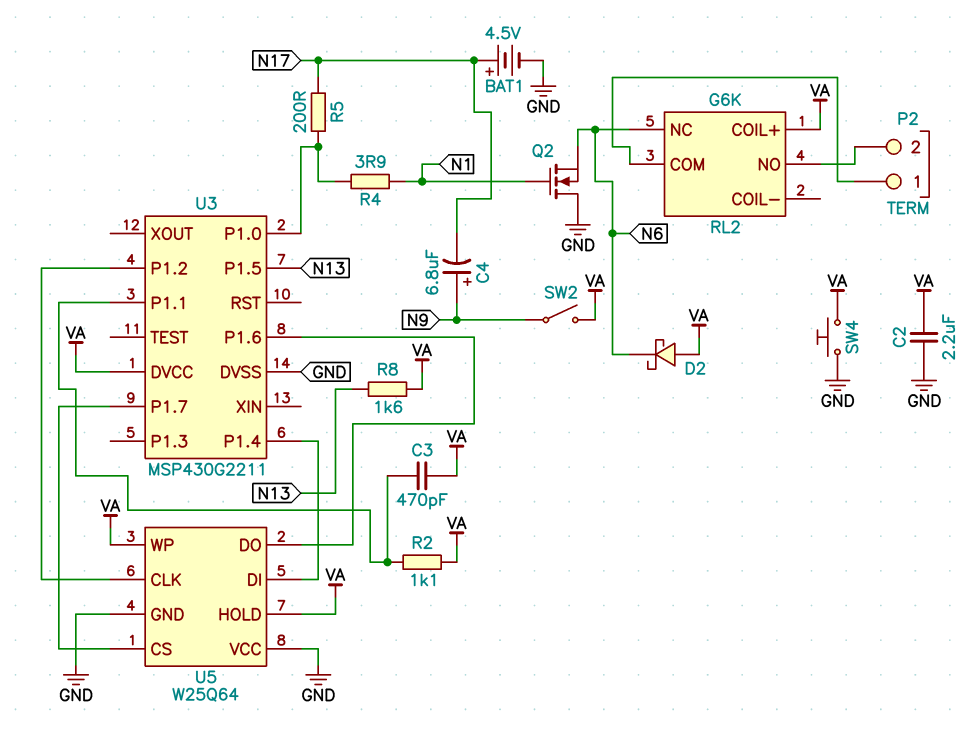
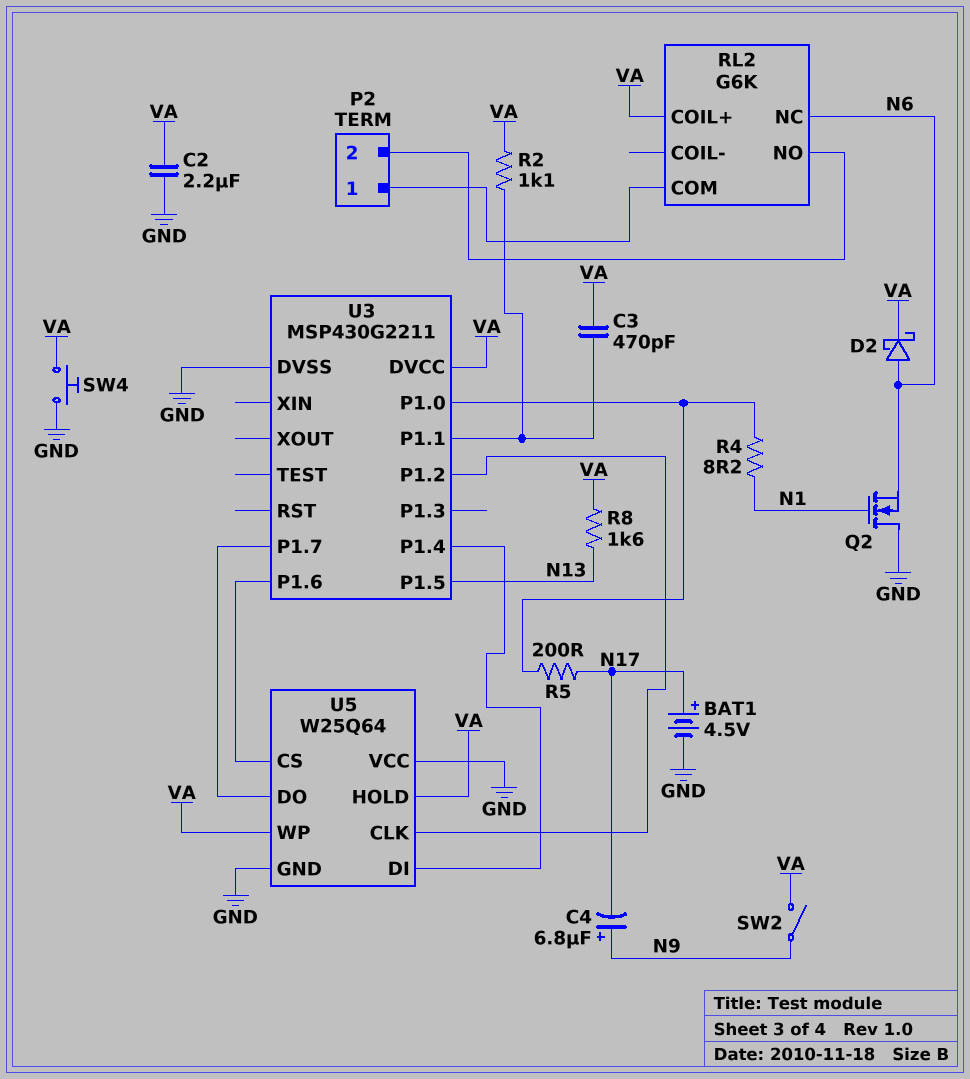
D2: schottky (A VA, K N6) -> schottky (A N6, K VA)
R4: 3.9 (N1, U3/P1.0) -> 8.2 (N1, U3/P1.0)
U5 pin CS: U3/P1.7 -> U3/P1.6
U5 pin DO: U3/P1.6 -> U3/P1.7

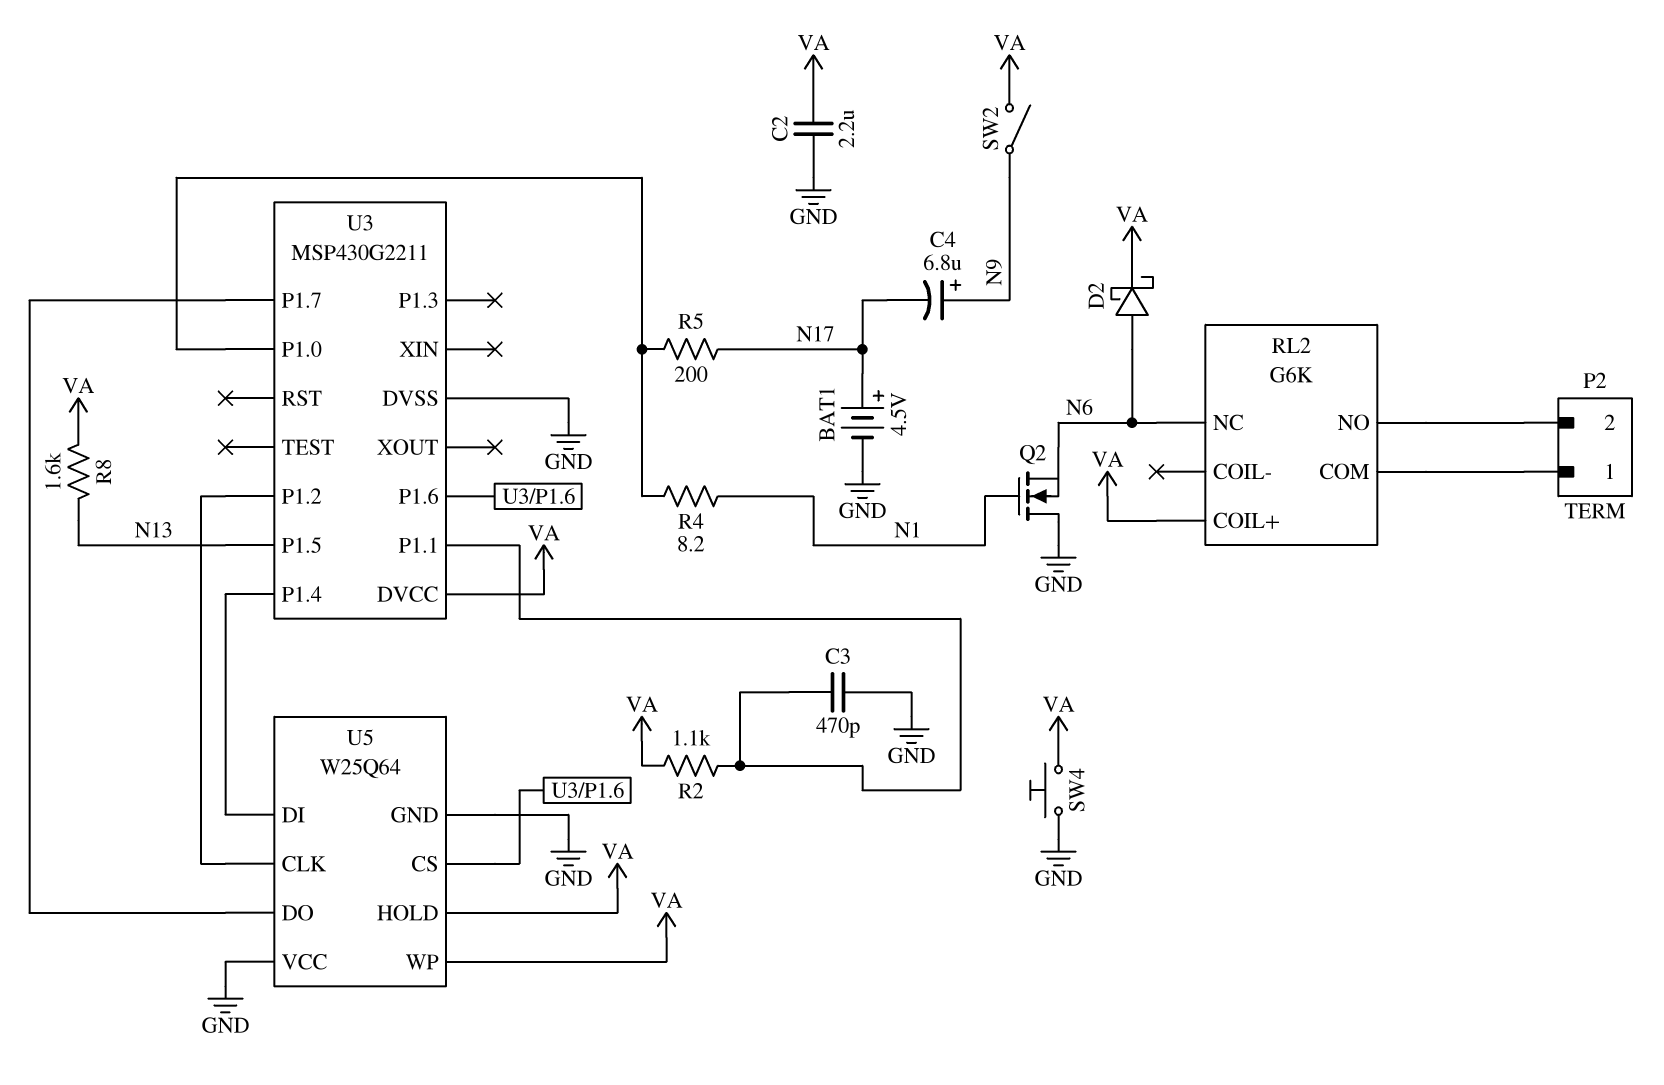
C3: 470pF (U3/P1.1, VA) -> 470pF (GND, U3/P1.1)

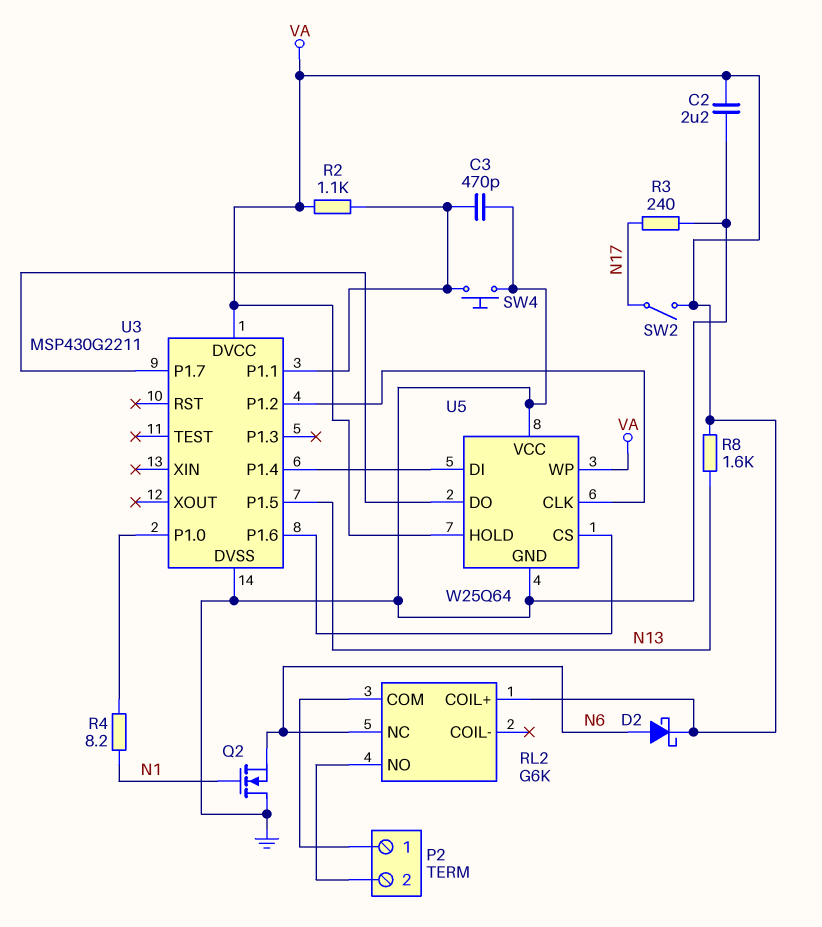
BAT1: 4.5V (plus N17, minus GND) -> none
C4: 6.8uF (plus N9, minus N17) -> none
R3: none -> 240 (GND, N17)
R5: 200 (N17, U3/P1.0) -> none
SW2: switch (N9, VA) -> switch (N17, VA)
SW4: button (GND, VA) -> button (GND, U3/P1.1)

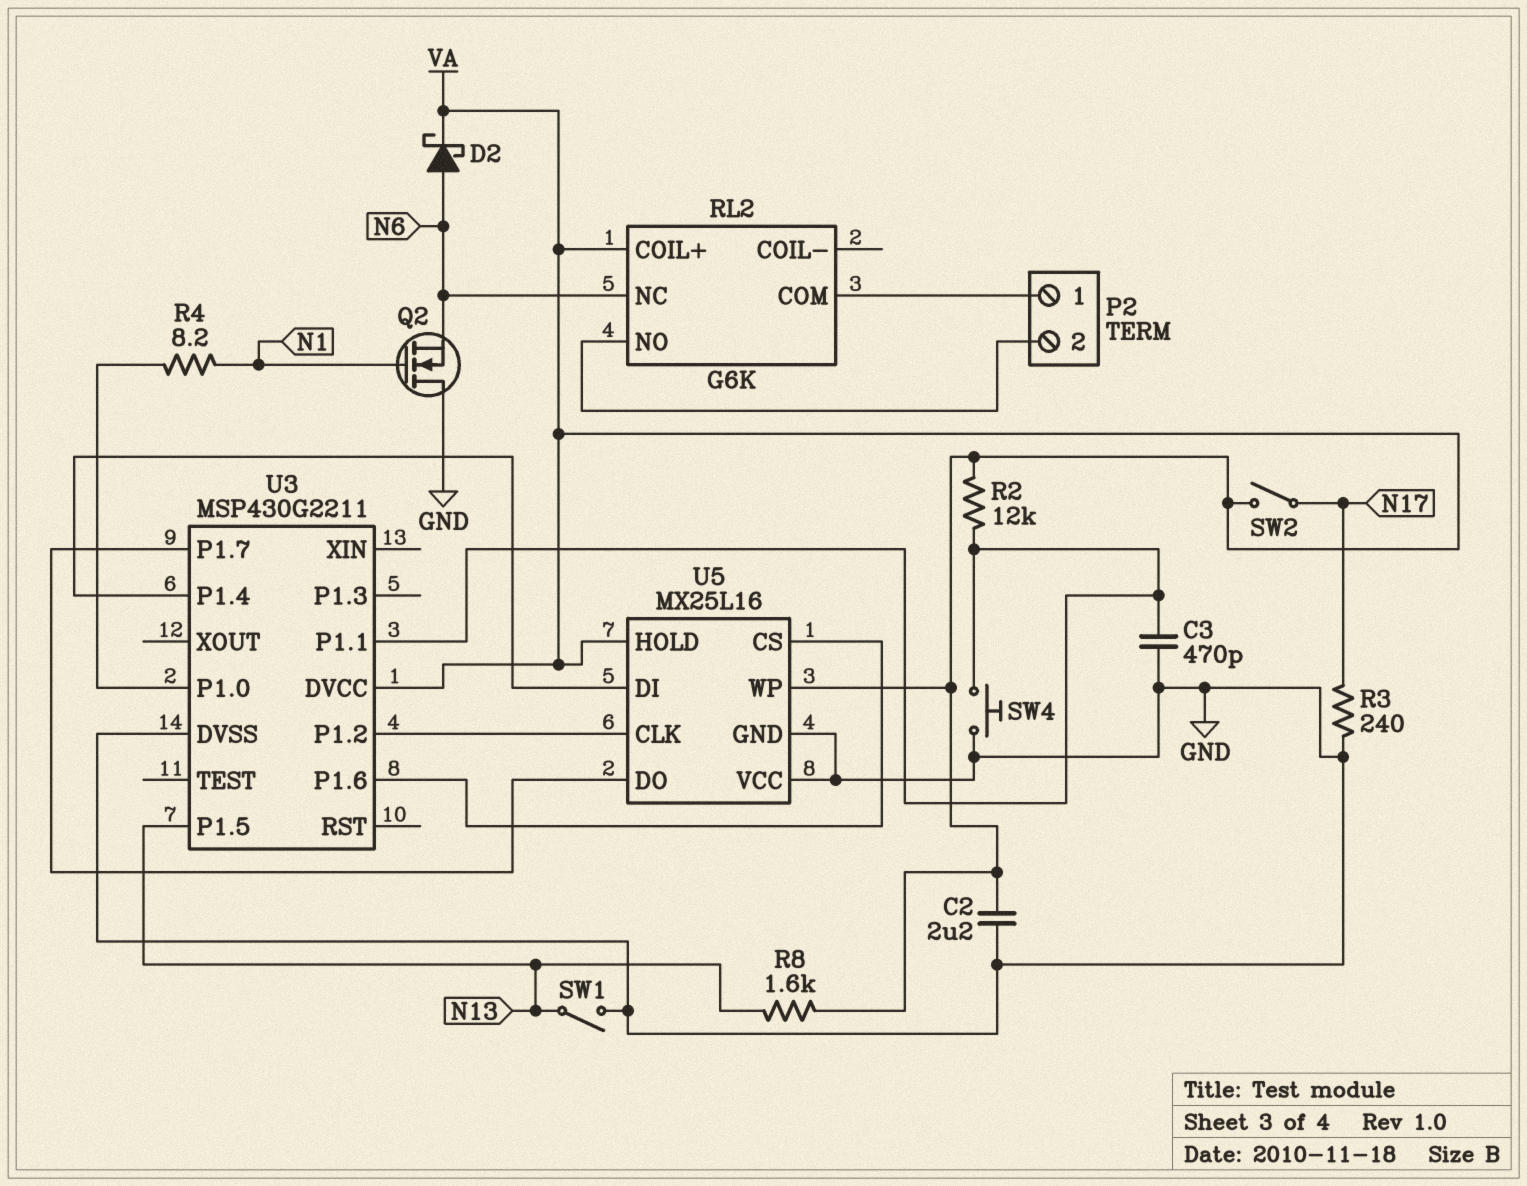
R2: 1.1k (U3/P1.1, VA) -> 12k (U3/P1.1, VA)
SW1: none -> switch (GND, N13)
U5: W25Q64 -> MX25L16

